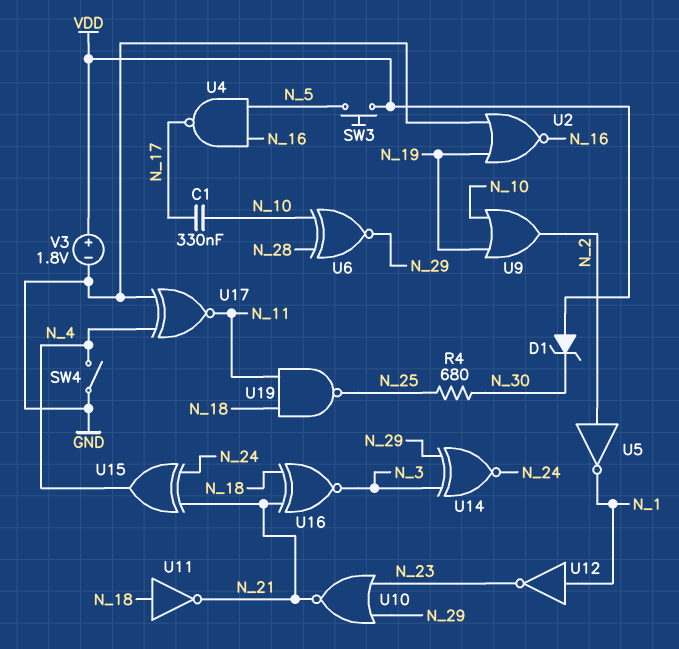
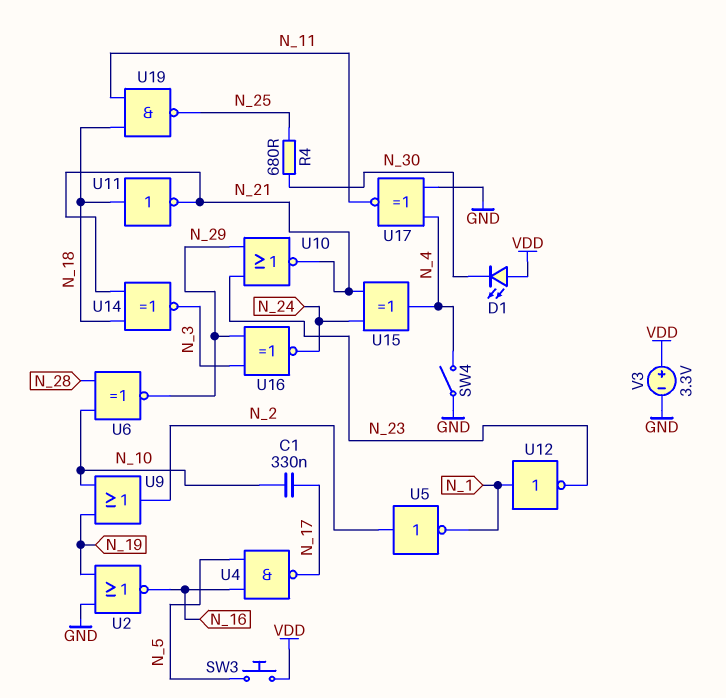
D1: zener (A VDD, K N_30) -> LED (A VDD, K N_30)
U14: XNOR (in N_3, in N_29, out N_24) -> XNOR (in N_18, in N_21, out N_3)
U16: XNOR (in N_18, in N_21, out N_3) -> XNOR (in N_3, in N_29, out N_24)
V3: 1.8V (plus VDD, minus GND) -> 3.3V (plus VDD, minus GND)

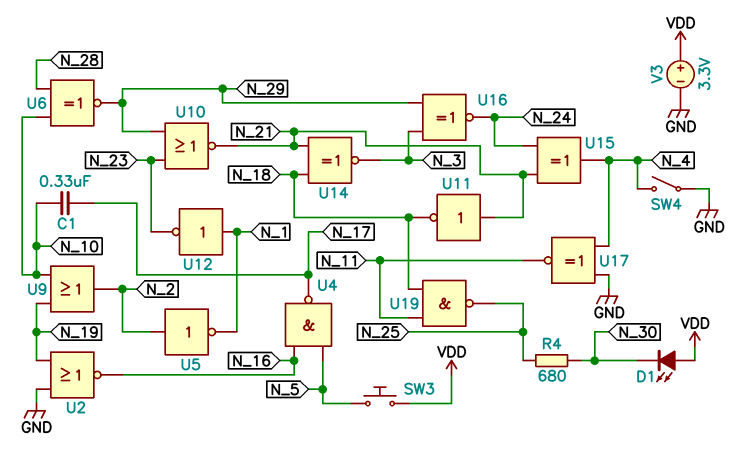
U11: NOT (in N_18, out N_21) -> NOT (in N_21, out N_18)

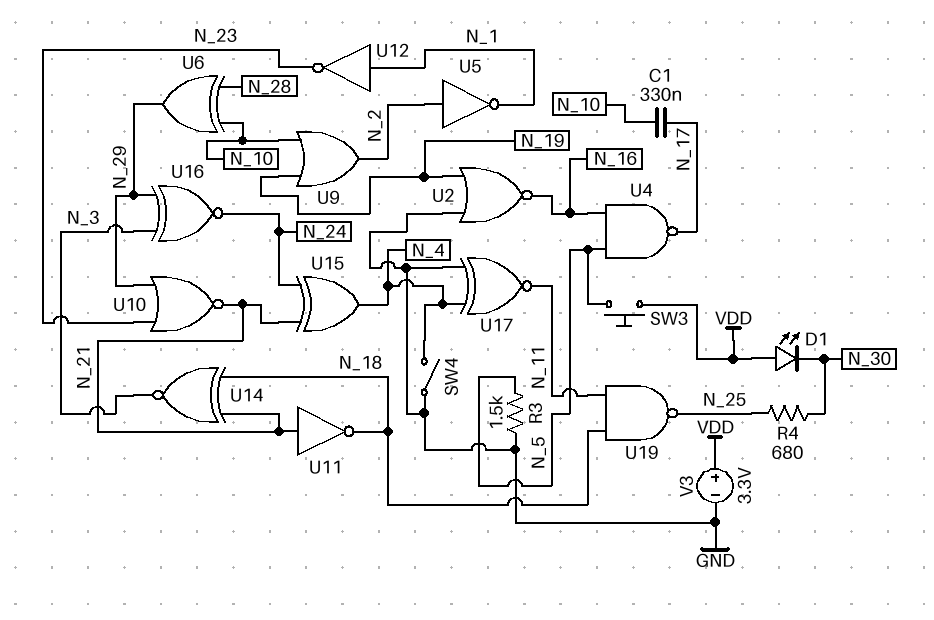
R3: none -> 1.5k (GND, N_5)
U6: XNOR (in N_10, in N_28, out N_29) -> XOR (in N_10, in N_28, out N_29)

